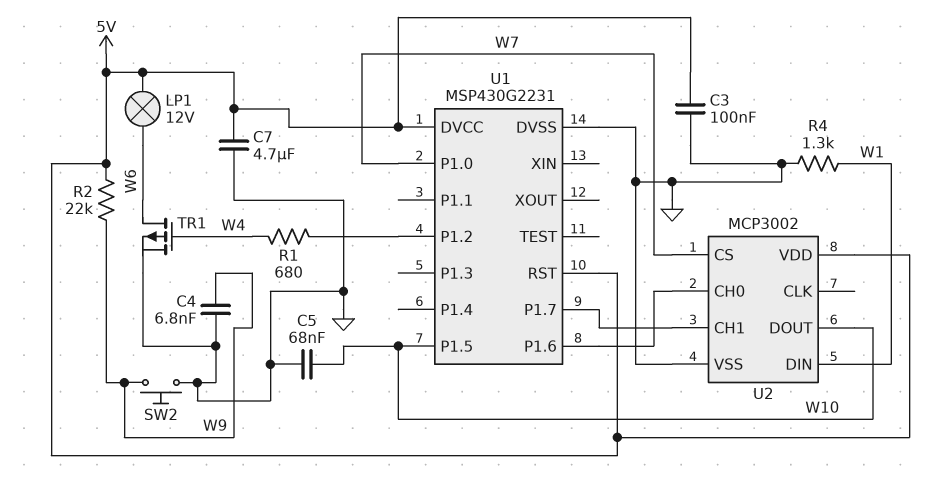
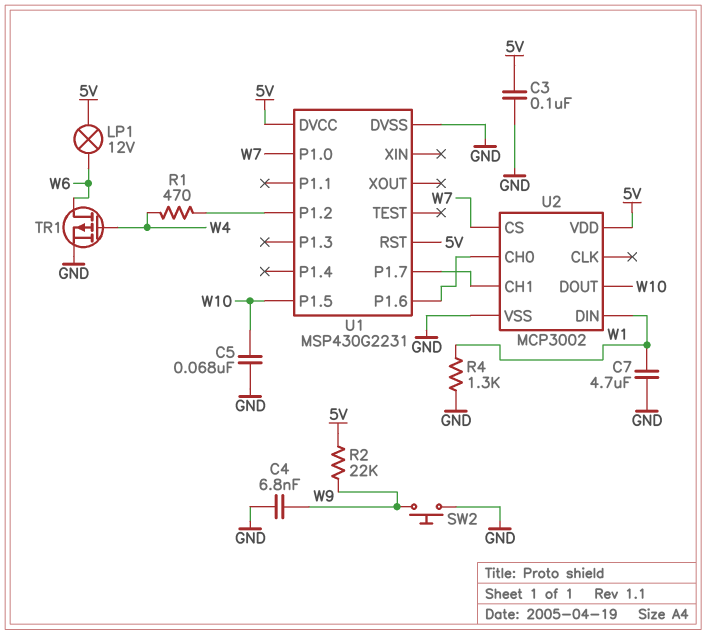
C7: 4.7uF (5V, GND) -> 4.7uF (GND, W1)
R1: 680 (U1/P1.2, W4) -> 470 (U1/P1.2, W4)

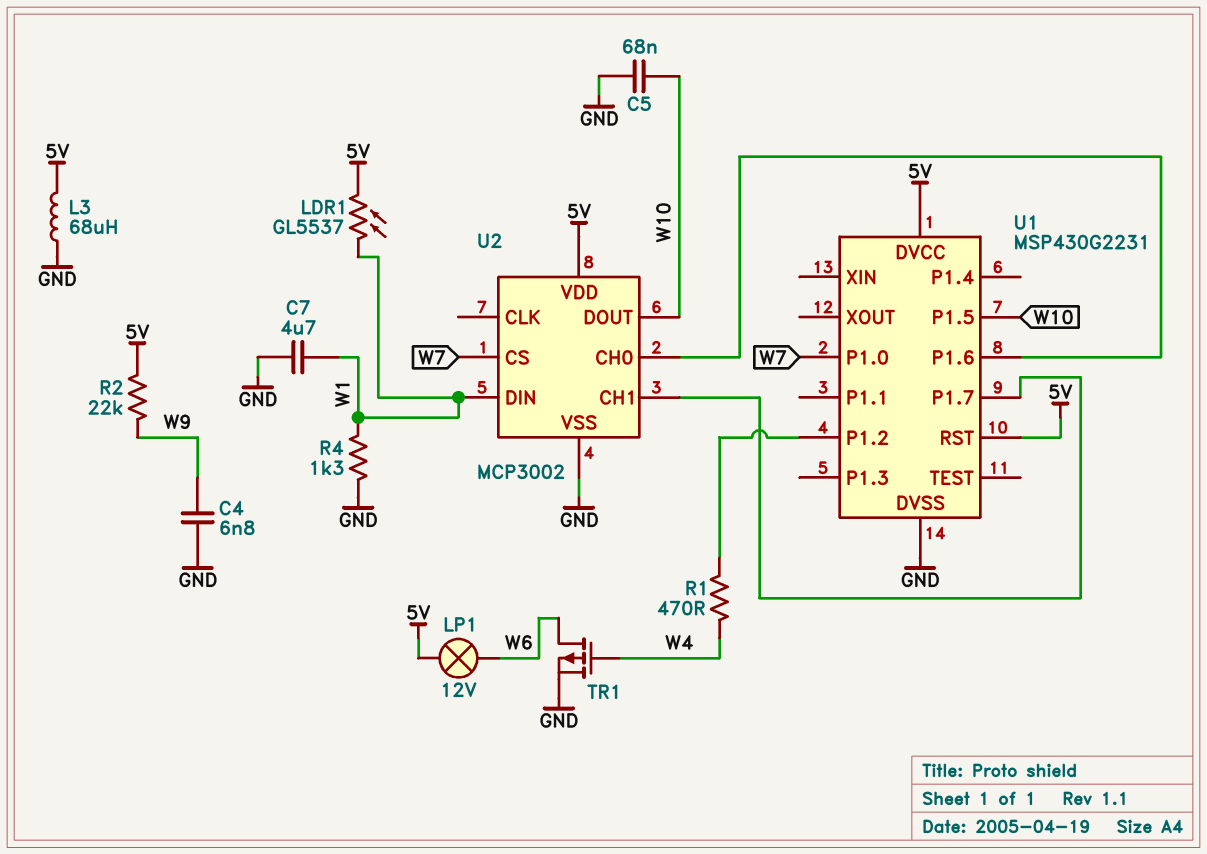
C3: 100nF (5V, GND) -> none
L3: none -> 68uH (5V, GND)
LDR1: none -> GL5537 (5V, W1)
SW2: button (GND, W9) -> none

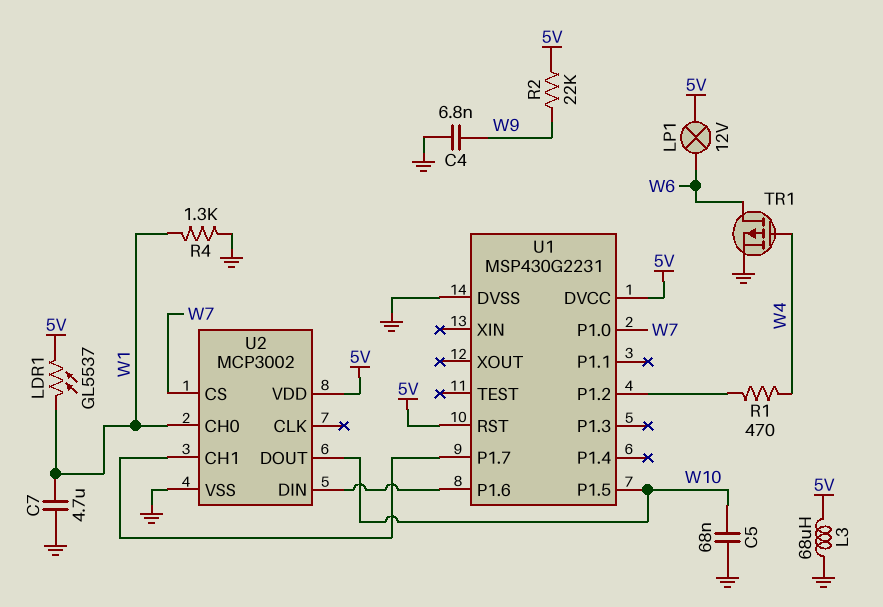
U2 pin CH0: U1/P1.6 -> W1
U2 pin DIN: W1 -> U1/P1.6

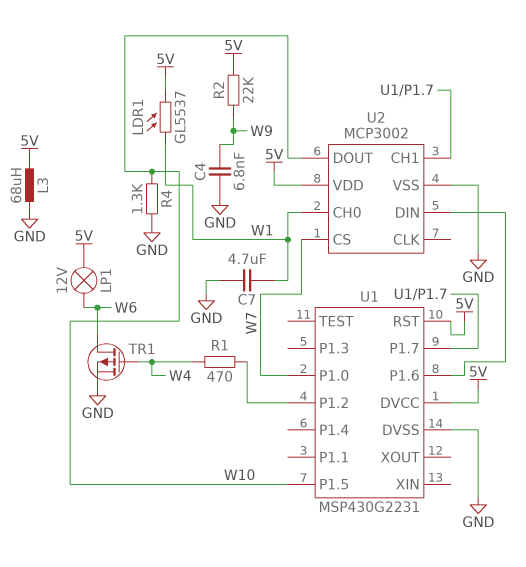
C5: 68nF (GND, W10) -> none
R4: 1.3k (GND, W1) -> 1.3k (GND, W10)

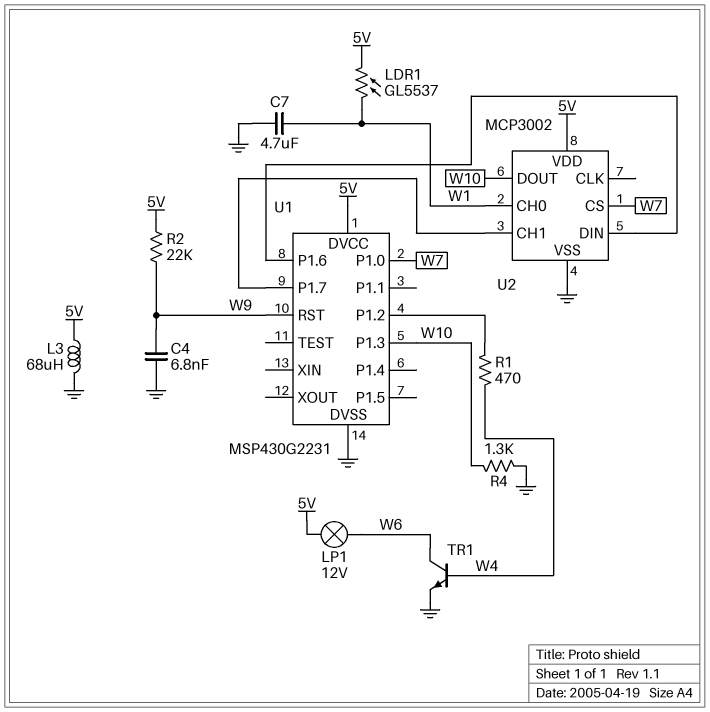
TR1: PMOS (G W4, D W6, S GND) -> NPN (B W4, C W6, E GND)
U1 pin P1.3: none -> W10
U1 pin P1.5: W10 -> none
U1 pin RST: 5V -> W9

